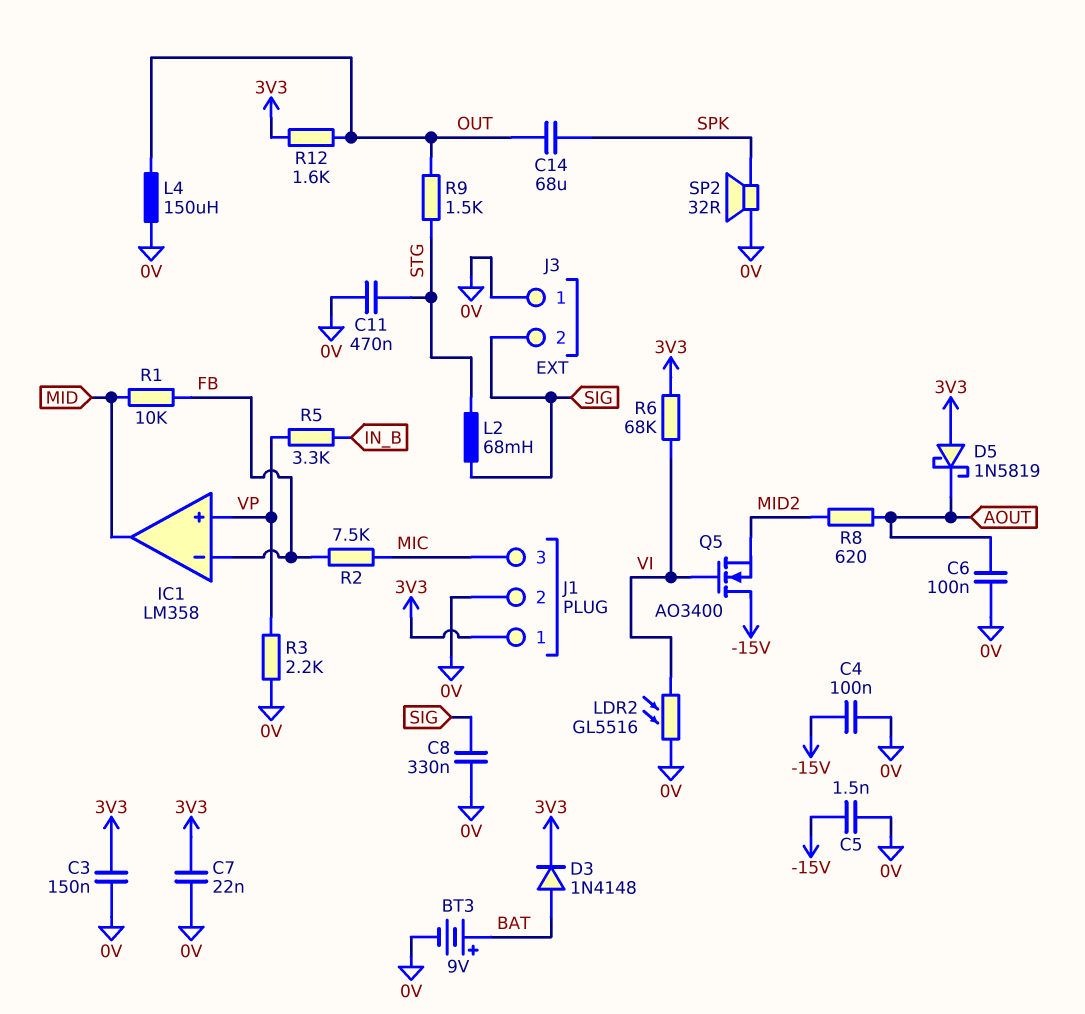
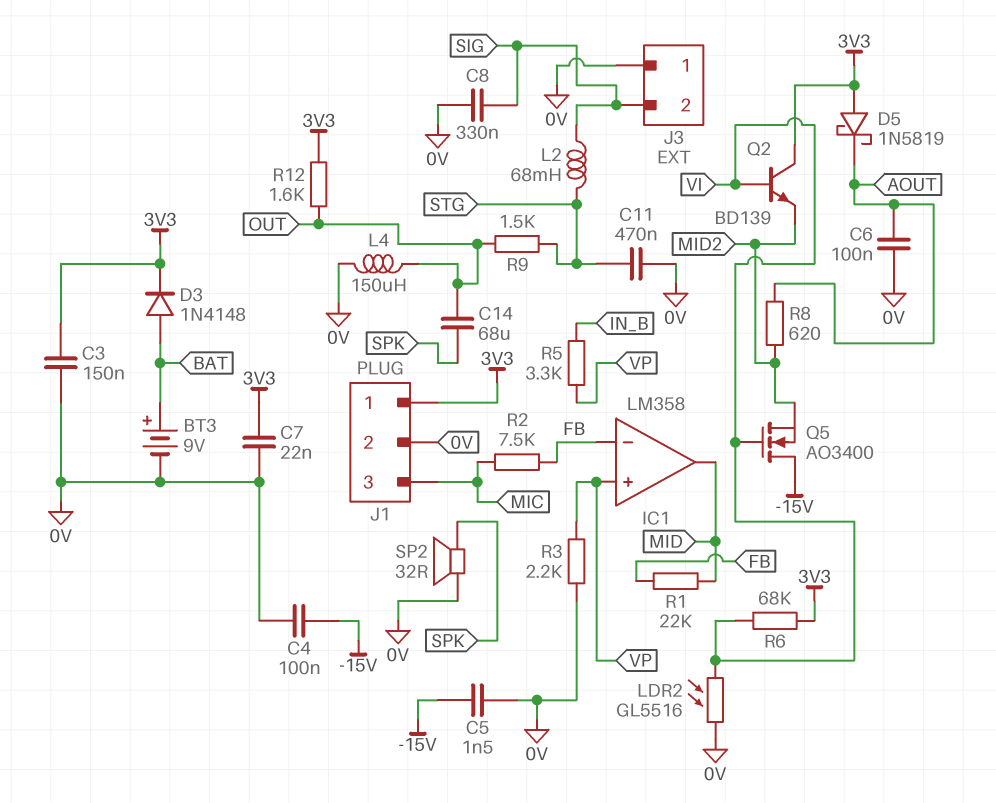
Q2: none -> NPN BD139 (B VI, C 3V3, E MID2)
R1: 10k (FB, MID) -> 22k (FB, MID)

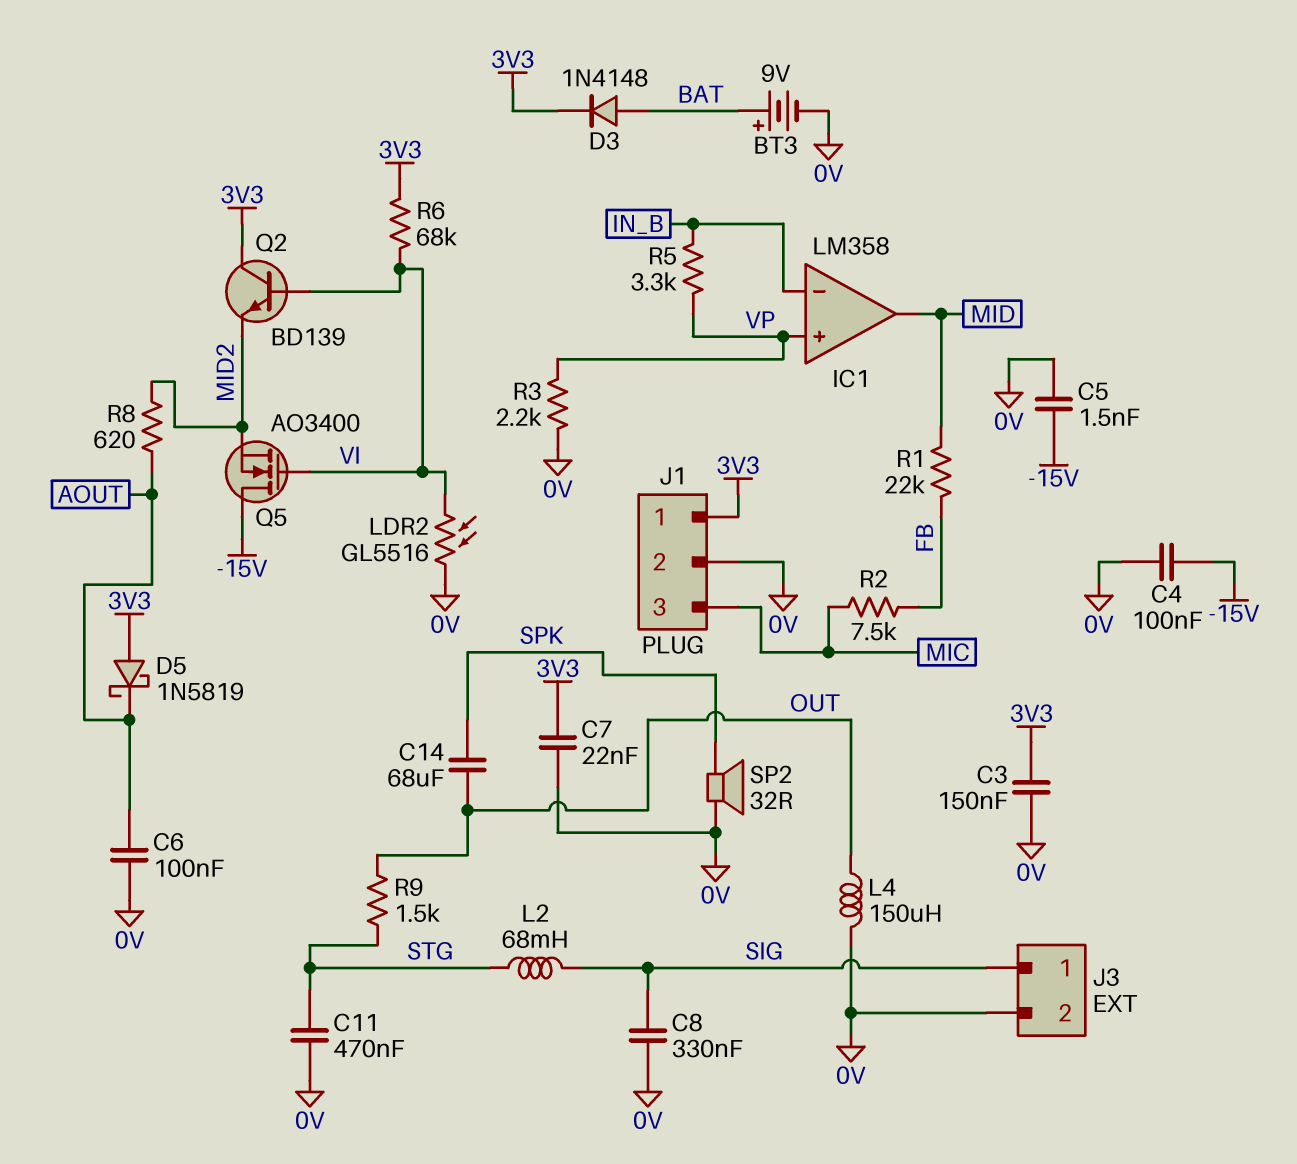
IC1 pin in-: FB -> IN_B
J3 pin 1: 0V -> SIG
J3 pin 2: SIG -> 0V
R12: 1.6k (3V3, OUT) -> none

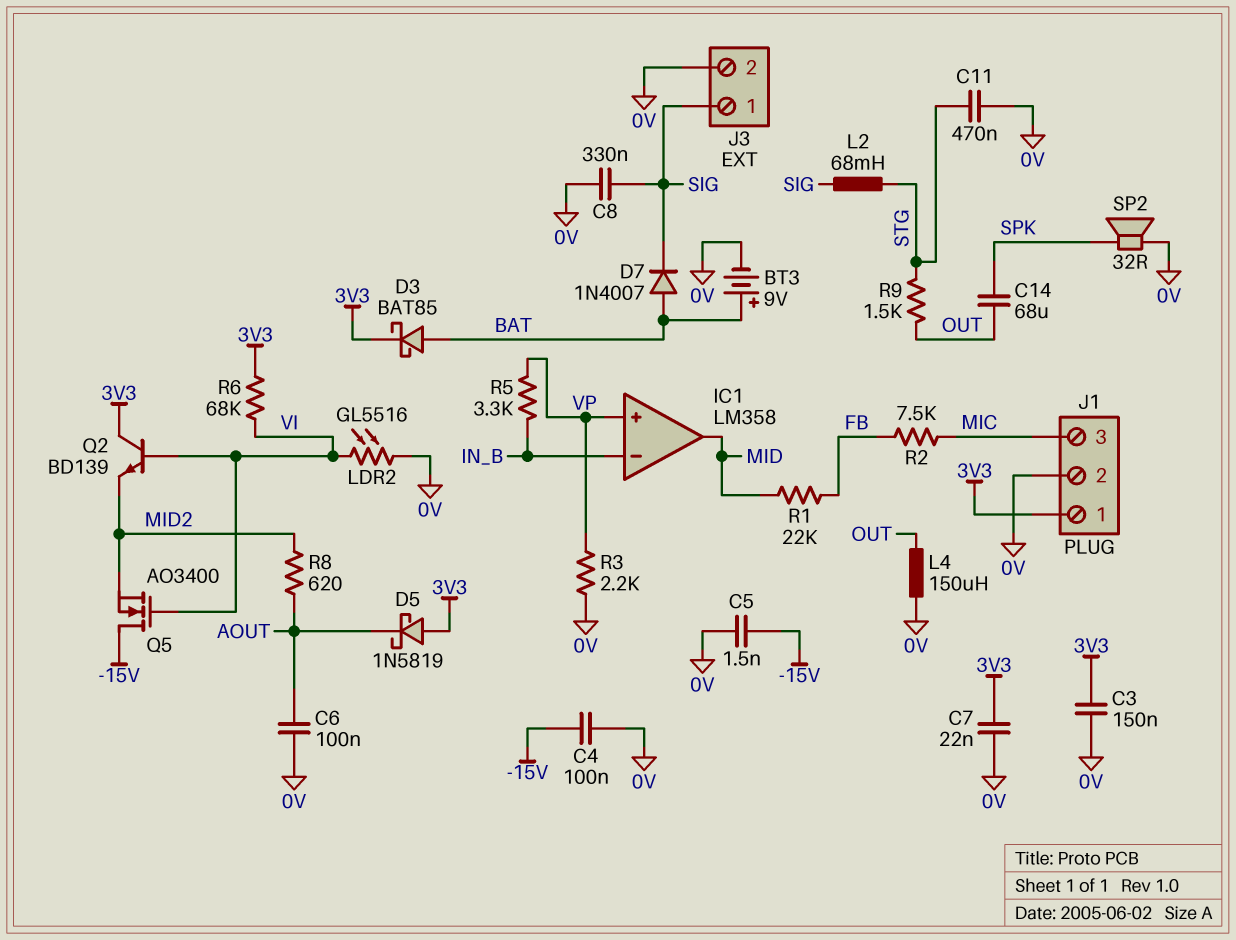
D3: diode 1N4148 (A BAT, K 3V3) -> schottky BAT85 (A BAT, K 3V3)
D7: none -> diode 1N4007 (A BAT, K SIG)

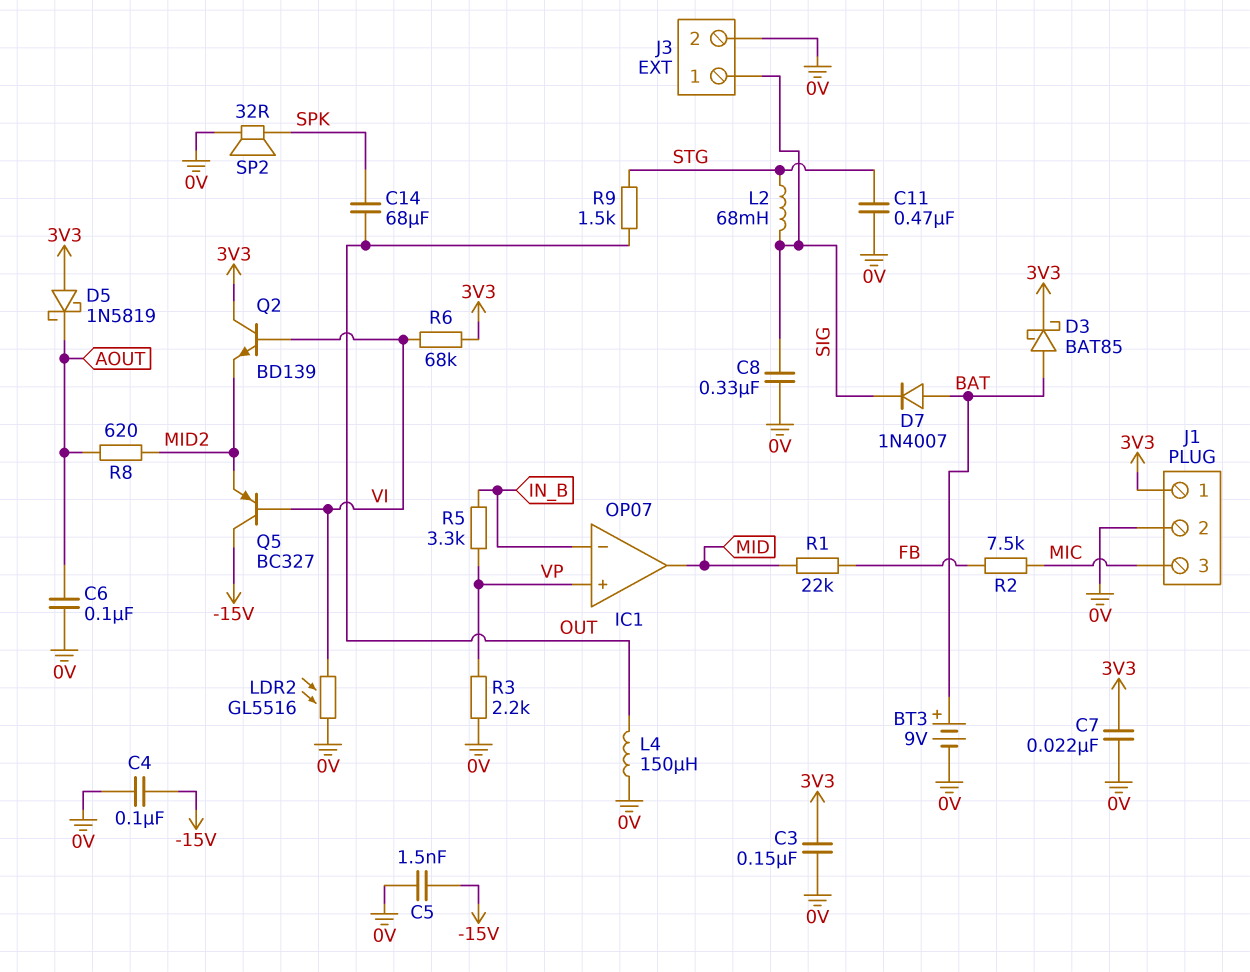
IC1: LM358 -> OP07
Q5: NMOS AO3400 (G VI, D -15V, S MID2) -> PNP BC327 (B VI, C -15V, E MID2)

